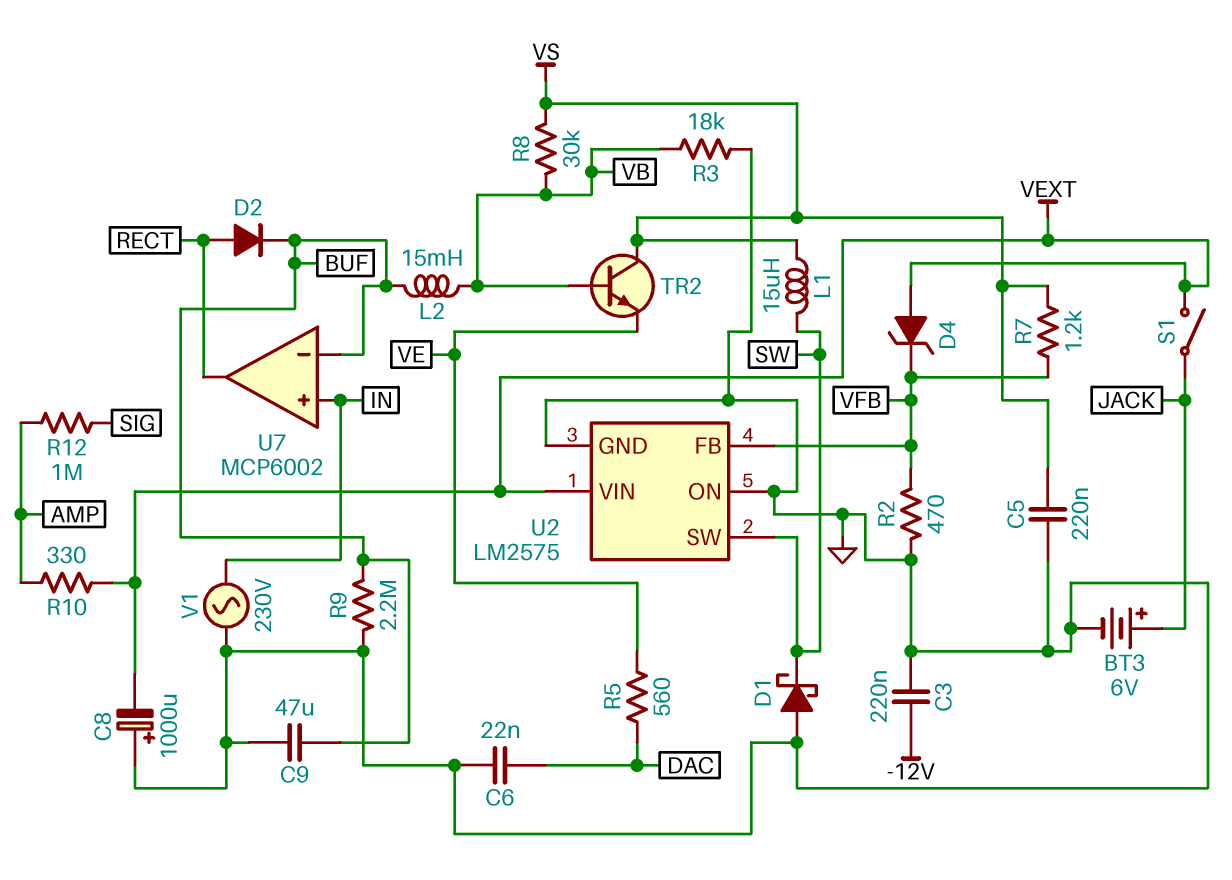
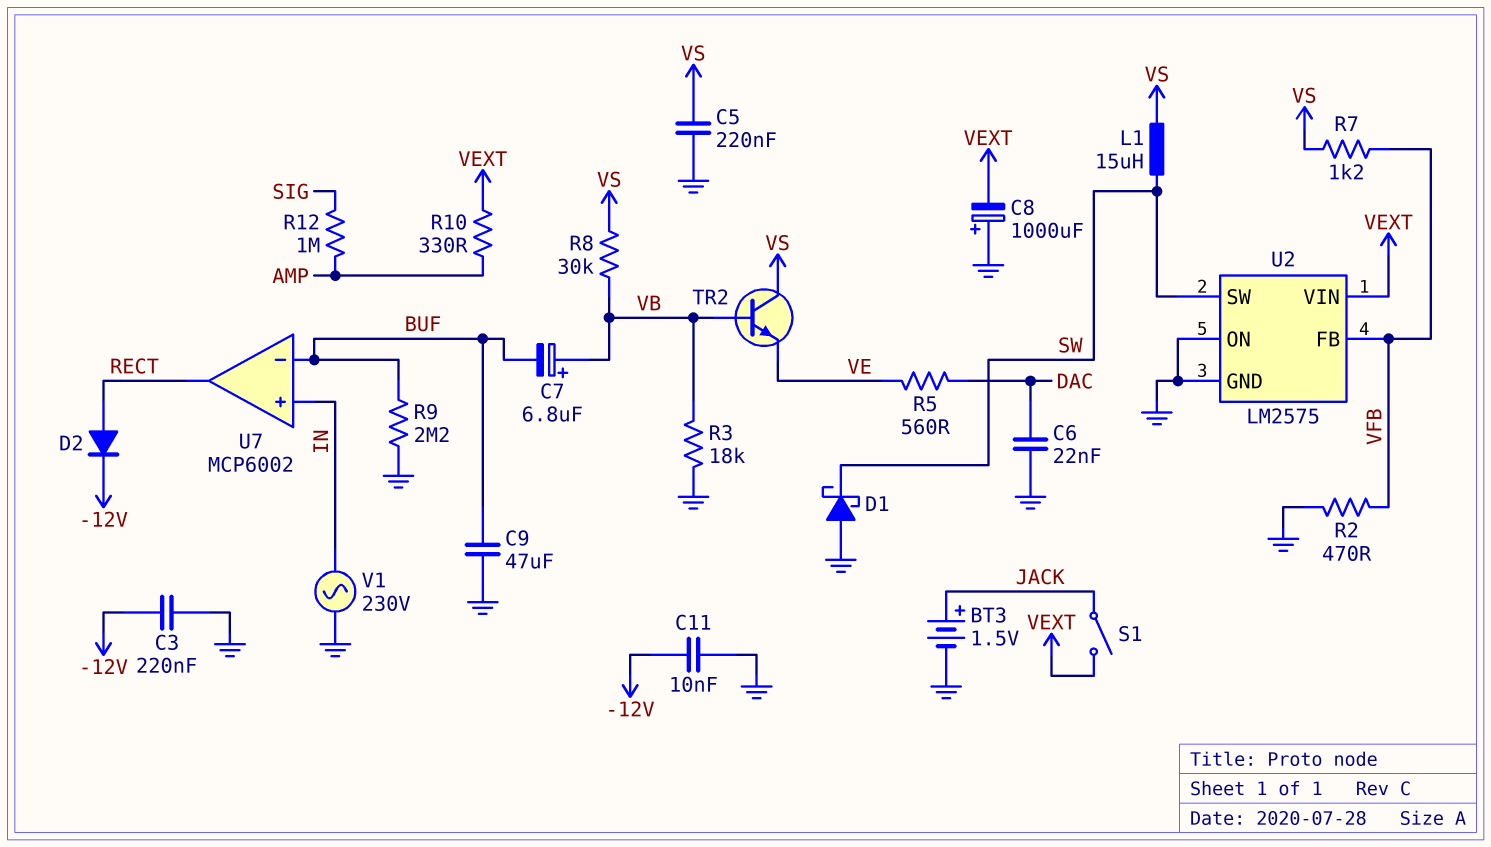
BT3: 6V (plus JACK, minus GND) -> 1.5V (plus JACK, minus GND)
C7: none -> 6.8uF (plus VB, minus BUF)
C11: none -> 10nF (-12V, GND)
D2: diode (A RECT, K BUF) -> diode (A RECT, K -12V)
D4: zener (A VEXT, K VFB) -> none
L2: 15mH (BUF, VB) -> none

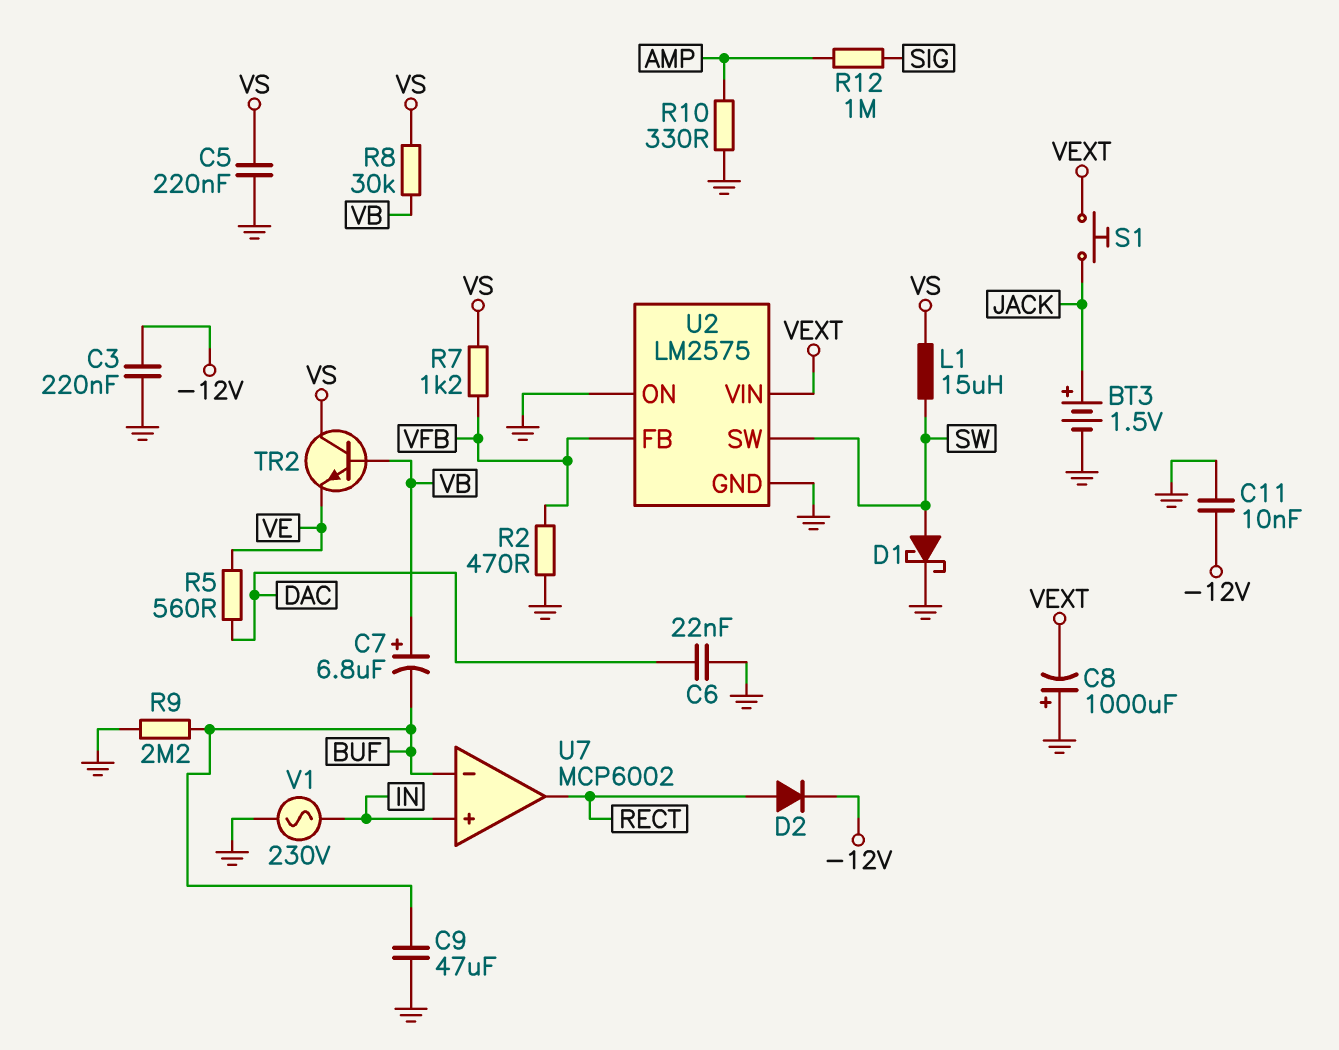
D1: schottky (A GND, K SW) -> schottky (A SW, K GND)
R3: 18k (GND, VB) -> none
R10: 330 (AMP, VEXT) -> 330 (AMP, GND)
S1: switch (JACK, VEXT) -> button (JACK, VEXT)

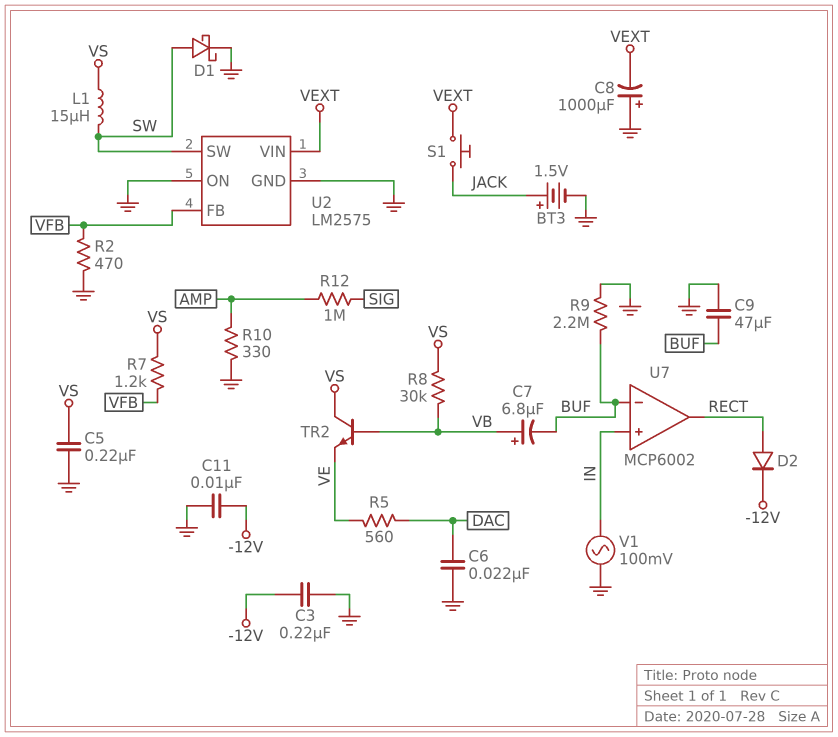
V1: AC 230V (GND, IN) -> AC 100mV (GND, IN)

